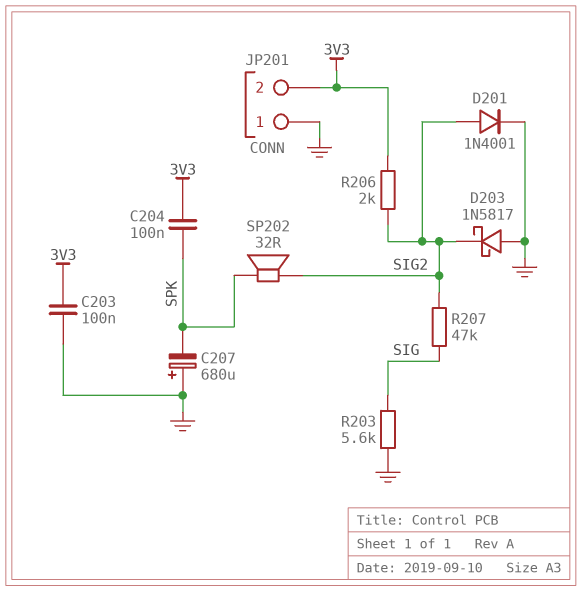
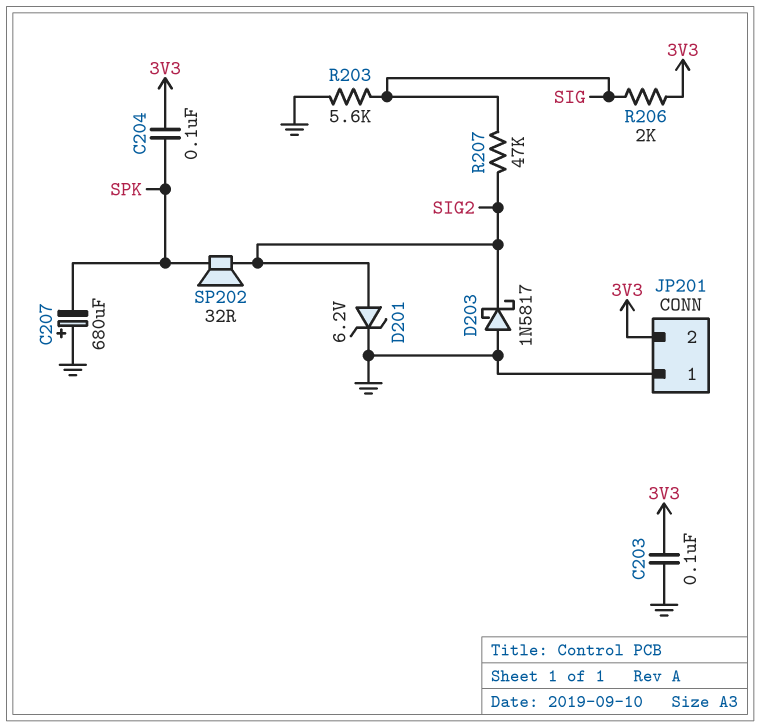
D201: diode 1N4001 (A SIG2, K GND) -> zener 6.2V (A SIG2, K GND)
R206: 2k (3V3, SIG2) -> 2k (3V3, SIG)

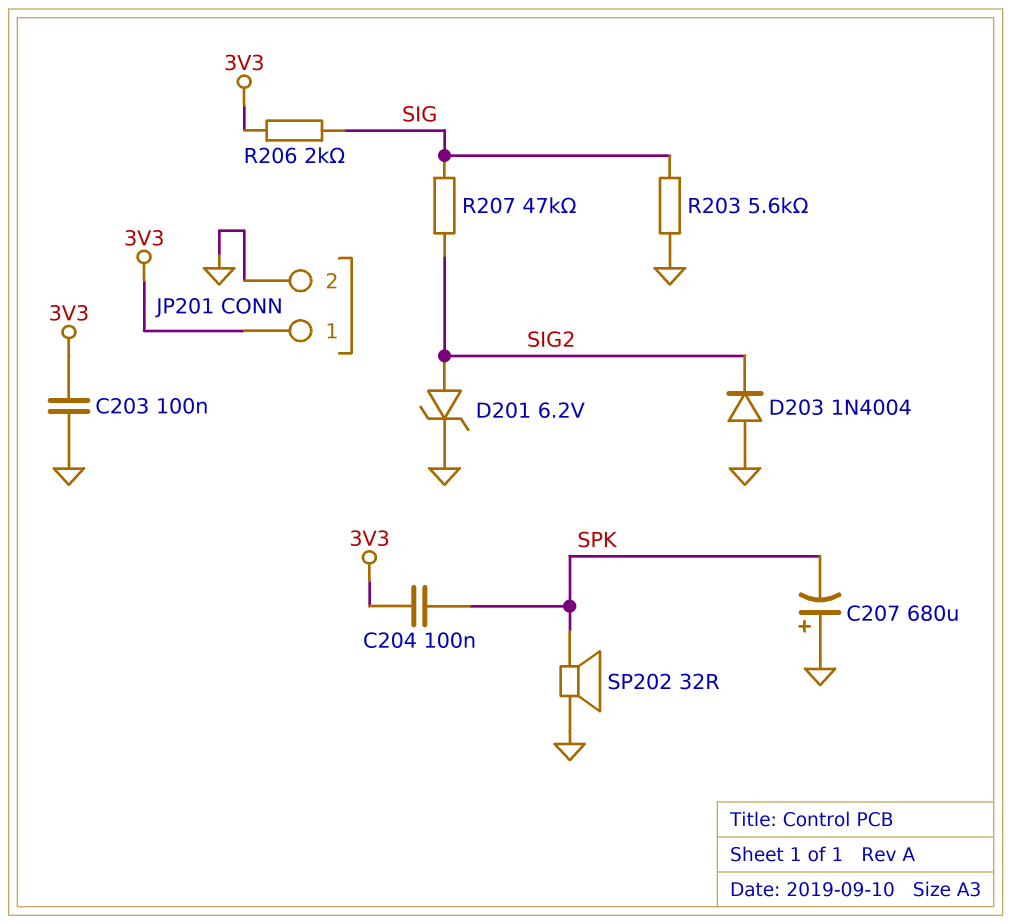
D203: schottky 1N5817 (A GND, K SIG2) -> diode 1N4004 (A GND, K SIG2)
JP201 pin 1: GND -> 3V3
JP201 pin 2: 3V3 -> GND
SP202: speaker 32R (SIG2, SPK) -> speaker 32R (GND, SPK)

